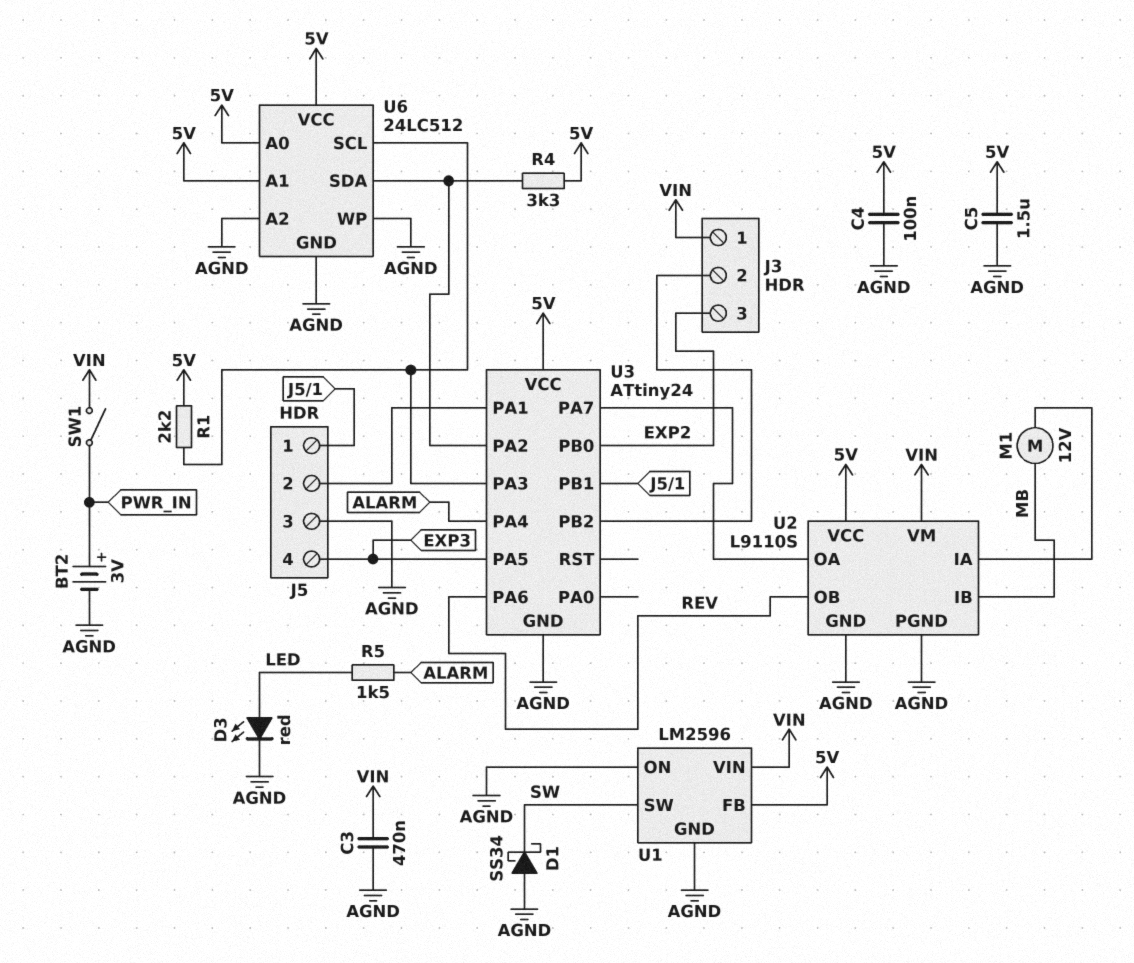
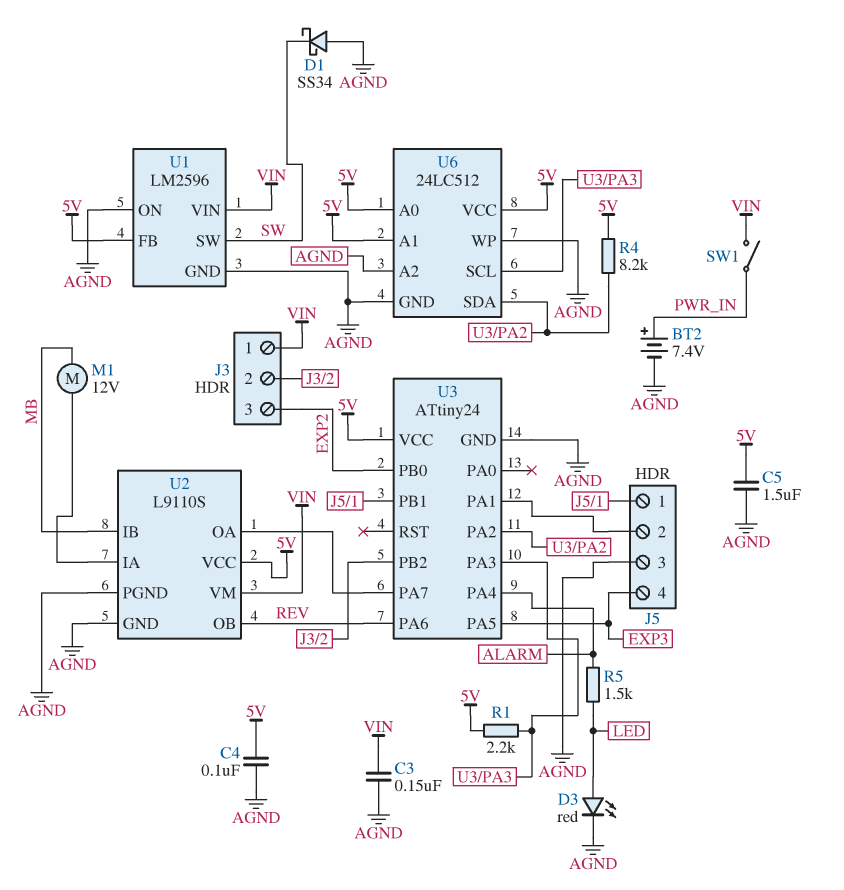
BT2: 3V (plus PWR_IN, minus AGND) -> 7.4V (plus PWR_IN, minus AGND)
C3: 470nF (AGND, VIN) -> 150nF (AGND, VIN)
R4: 3.3k (5V, U3/PA2) -> 8.2k (5V, U3/PA2)

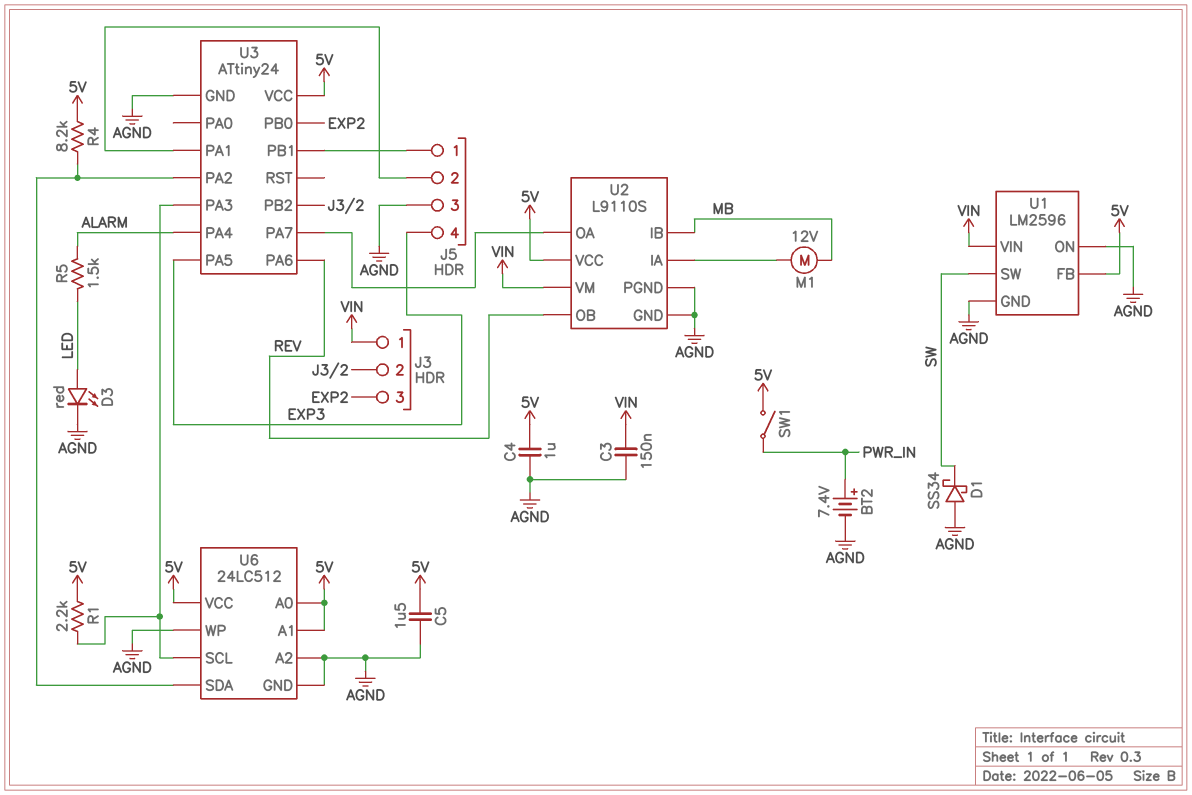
C4: 100nF (5V, AGND) -> 1uF (5V, AGND)
SW1: switch (PWR_IN, VIN) -> switch (5V, PWR_IN)

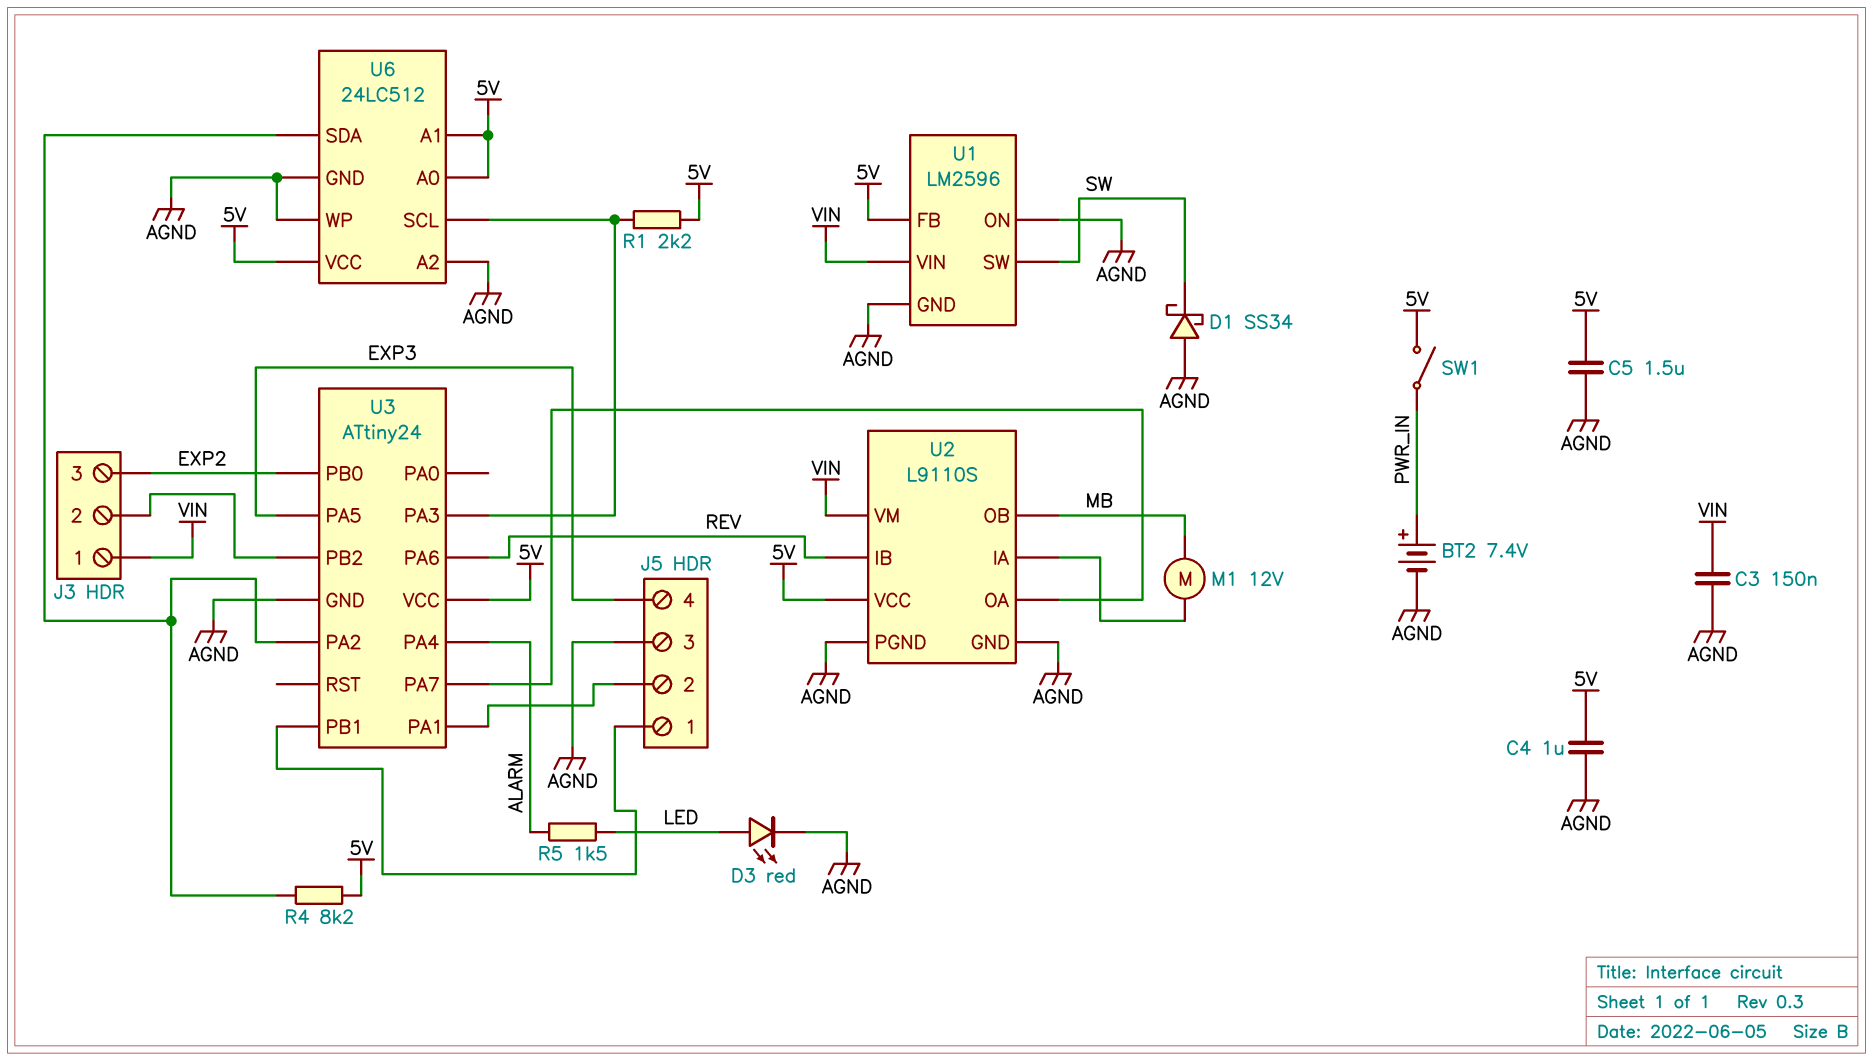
U2 pin IB: MB -> REV
U2 pin OB: REV -> MB

